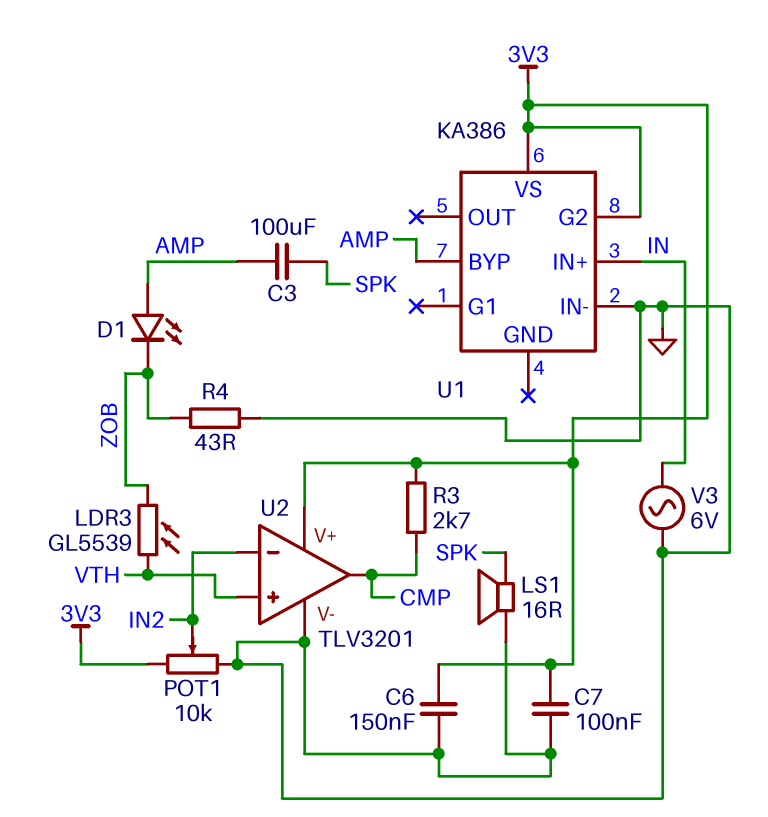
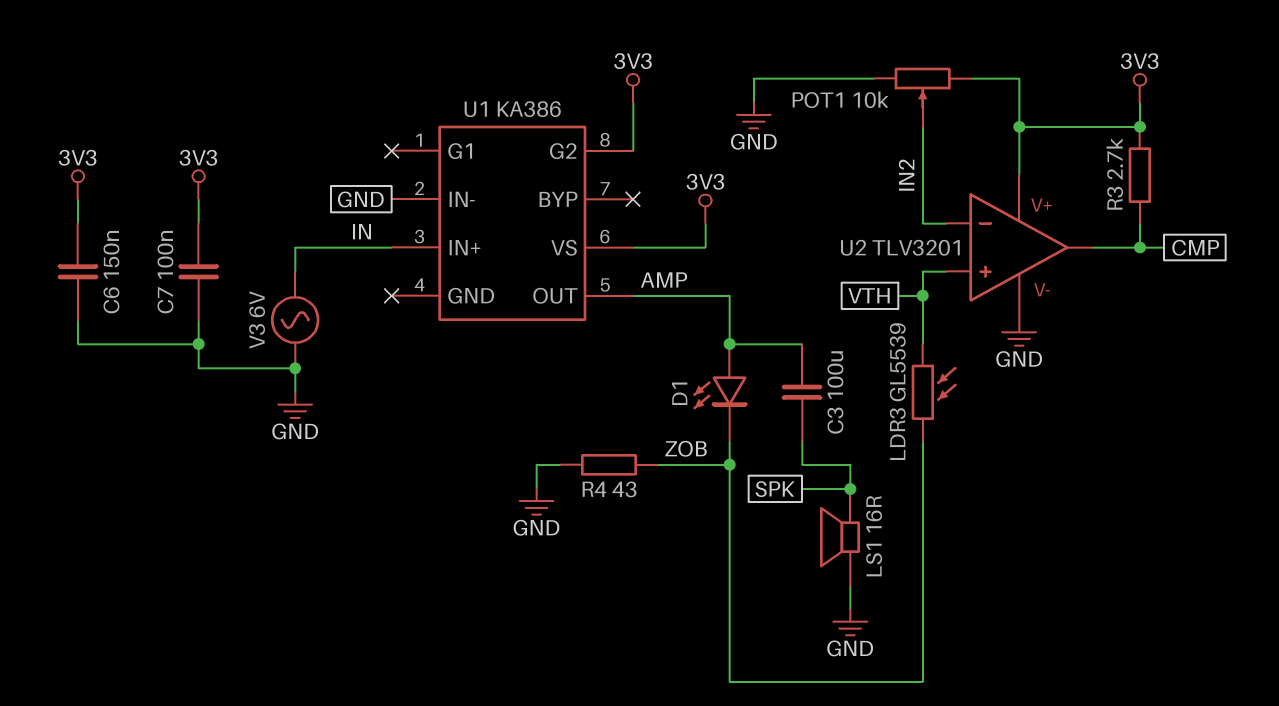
U1 pin BYP: AMP -> none
U1 pin OUT: none -> AMP

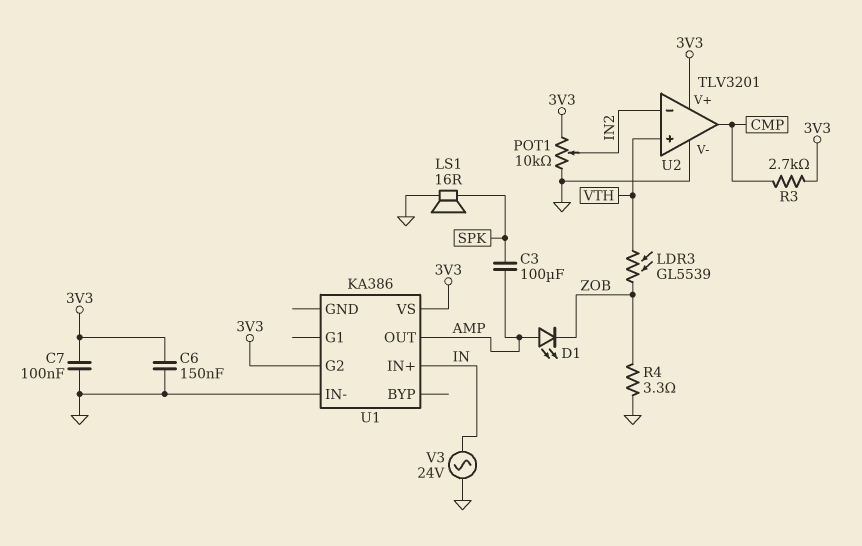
R4: 43 (GND, ZOB) -> 3.3 (GND, ZOB)
V3: AC 6V (GND, IN) -> AC 24V (GND, IN)

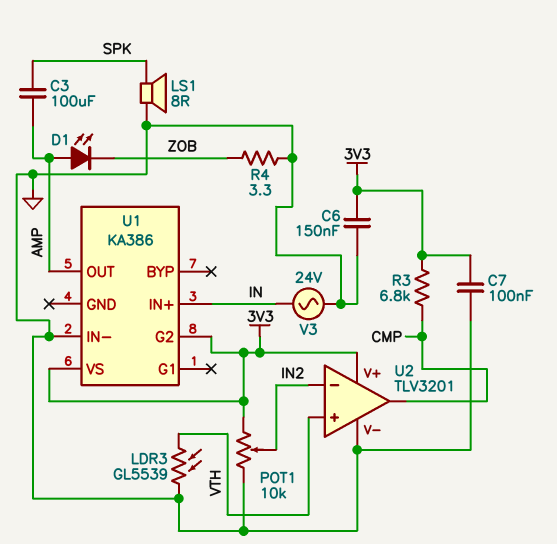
LDR3: GL5539 (VTH, ZOB) -> GL5539 (GND, VTH)
LS1: speaker 16R (GND, SPK) -> speaker 8R (GND, SPK)
R3: 2.7k (3V3, CMP) -> 6.8k (3V3, CMP)

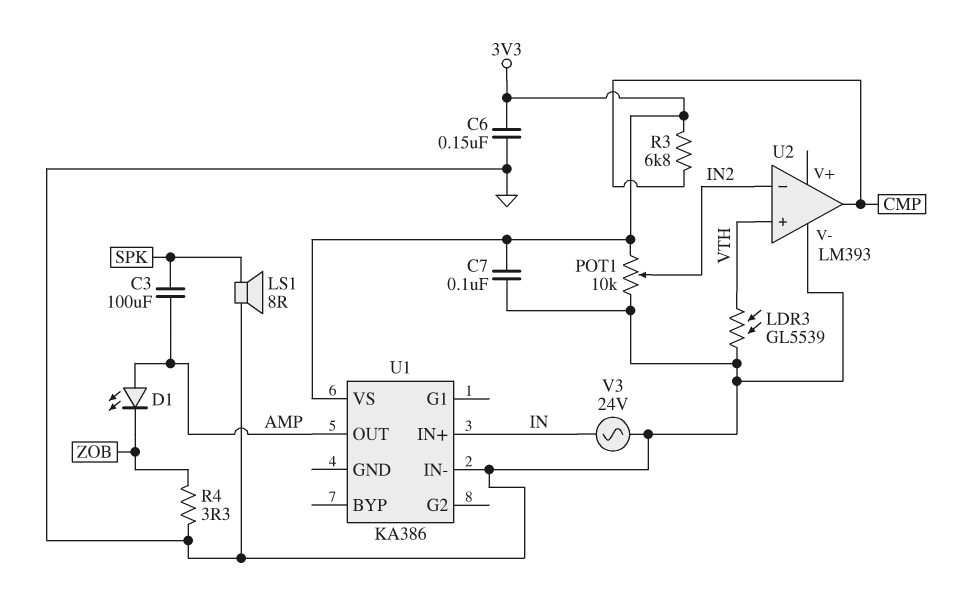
U1 pin G2: 3V3 -> none
U2: TLV3201 -> LM393
U2 pin V+: 3V3 -> none

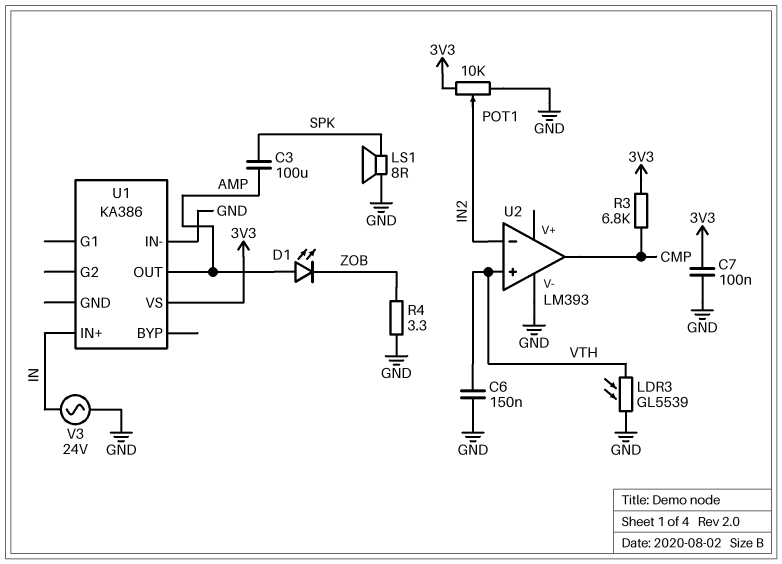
C6: 150nF (3V3, GND) -> 150nF (GND, VTH)

